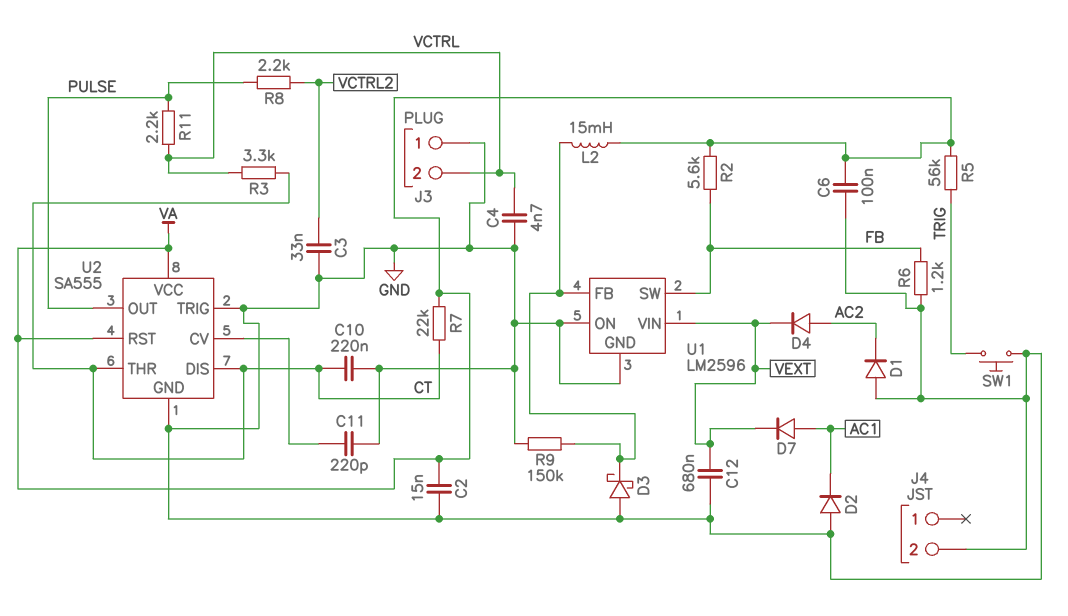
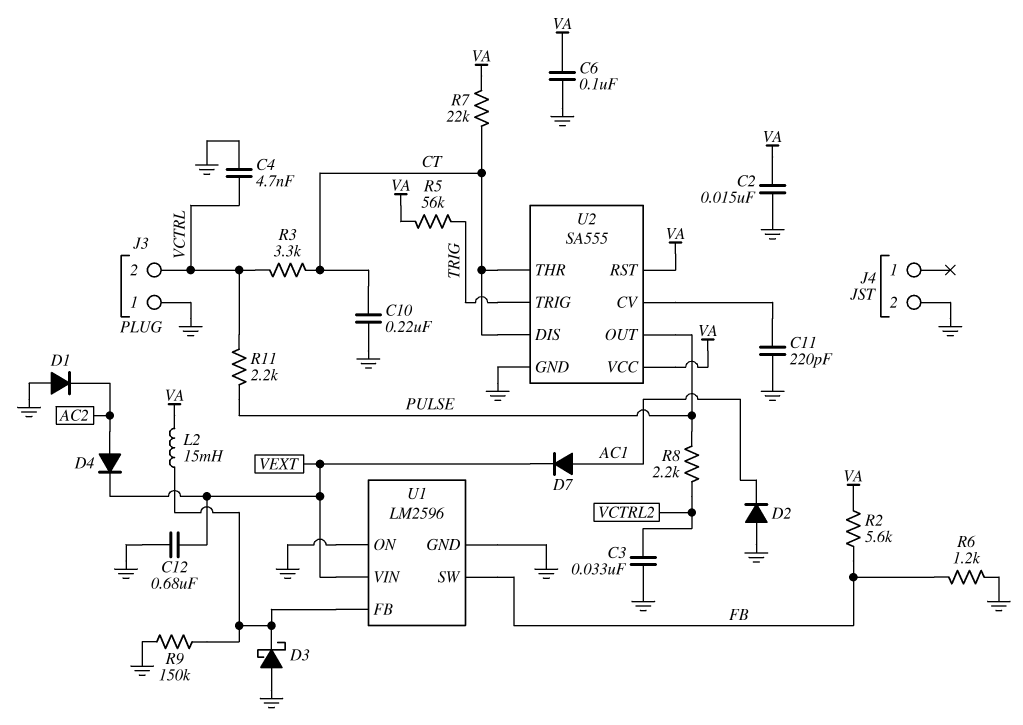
SW1: button (GND, TRIG) -> none
U2 pin TRIG: GND -> TRIG

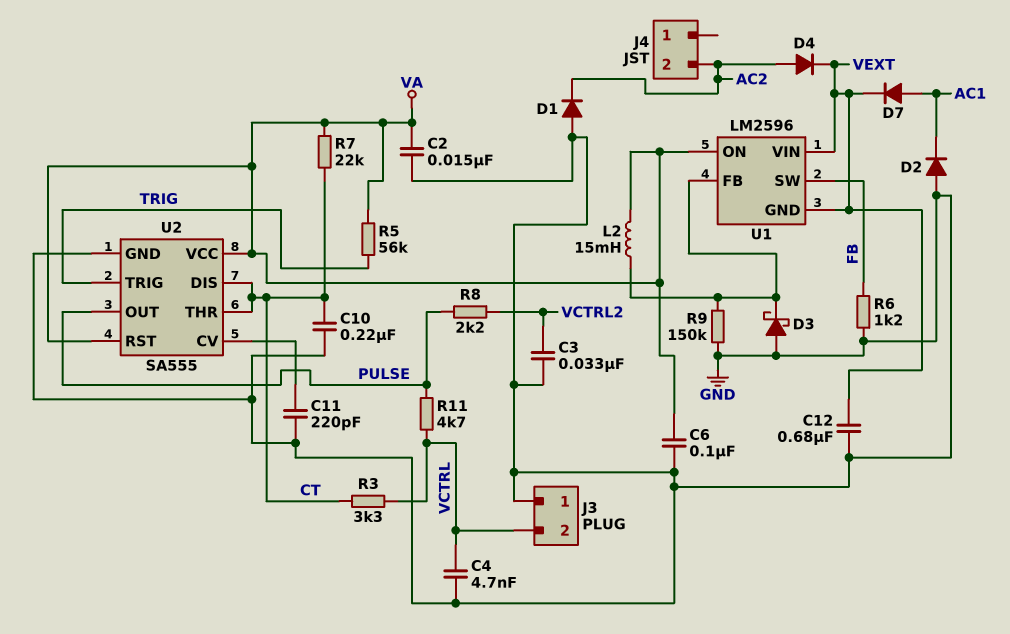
J4 pin 2: GND -> AC2
R2: 5.6k (FB, VA) -> none
R11: 2.2k (PULSE, VCTRL) -> 4.7k (PULSE, VCTRL)
U1 pin GND: GND -> VEXT
U1 pin ON: GND -> VA

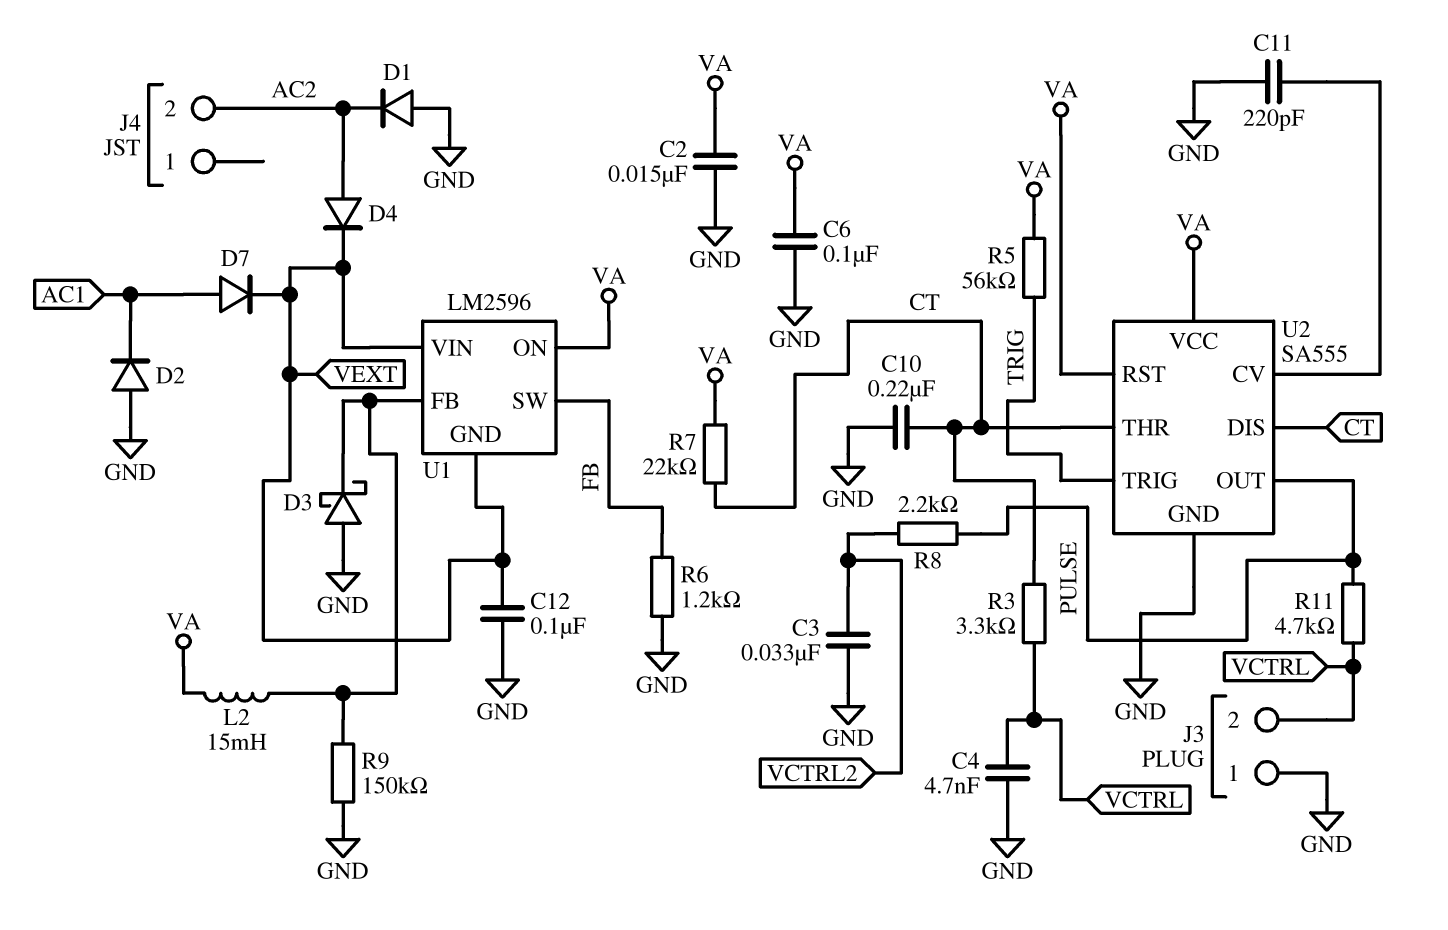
C12: 680nF (GND, VEXT) -> 100nF (GND, VEXT)

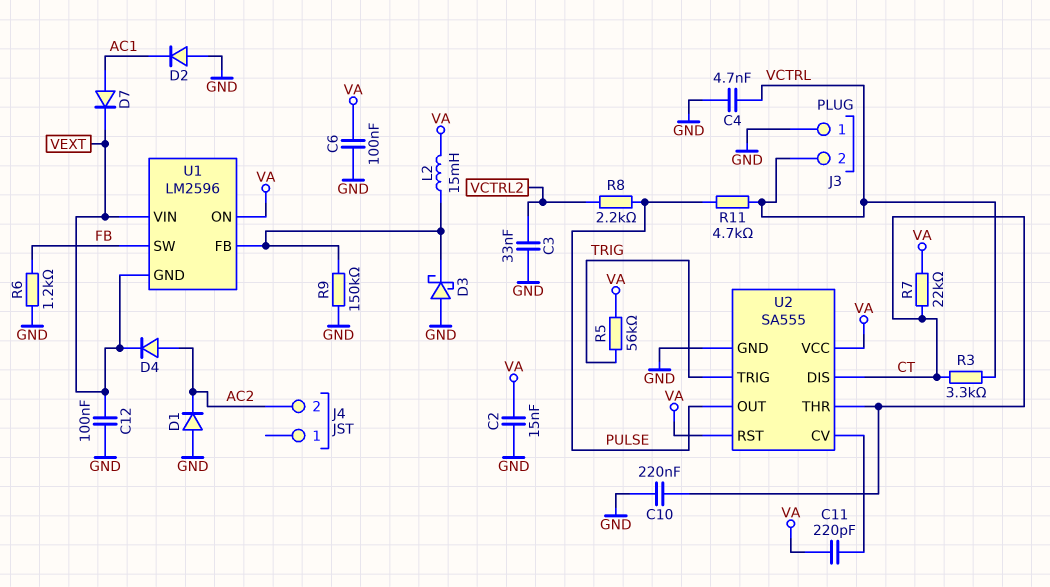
C11: 220pF (GND, U2/CV) -> 220pF (U2/CV, VA)

